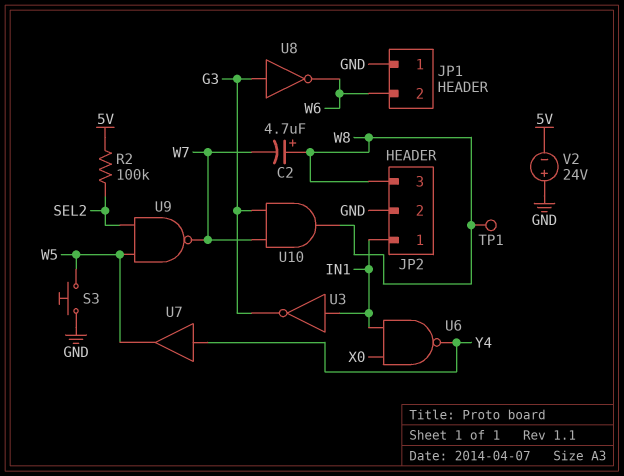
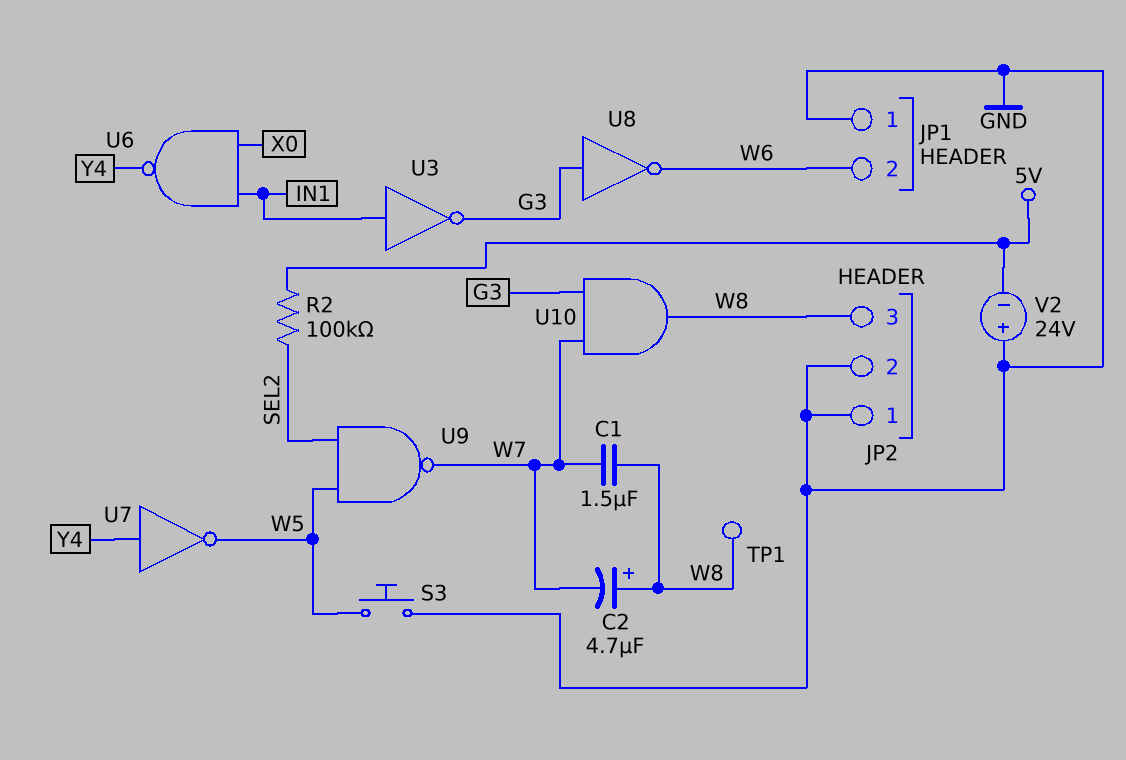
C1: none -> 1.5uF (W7, W8)
JP2 pin 1: IN1 -> GND
U7: buffer (in Y4, out W5) -> NOT (in Y4, out W5)

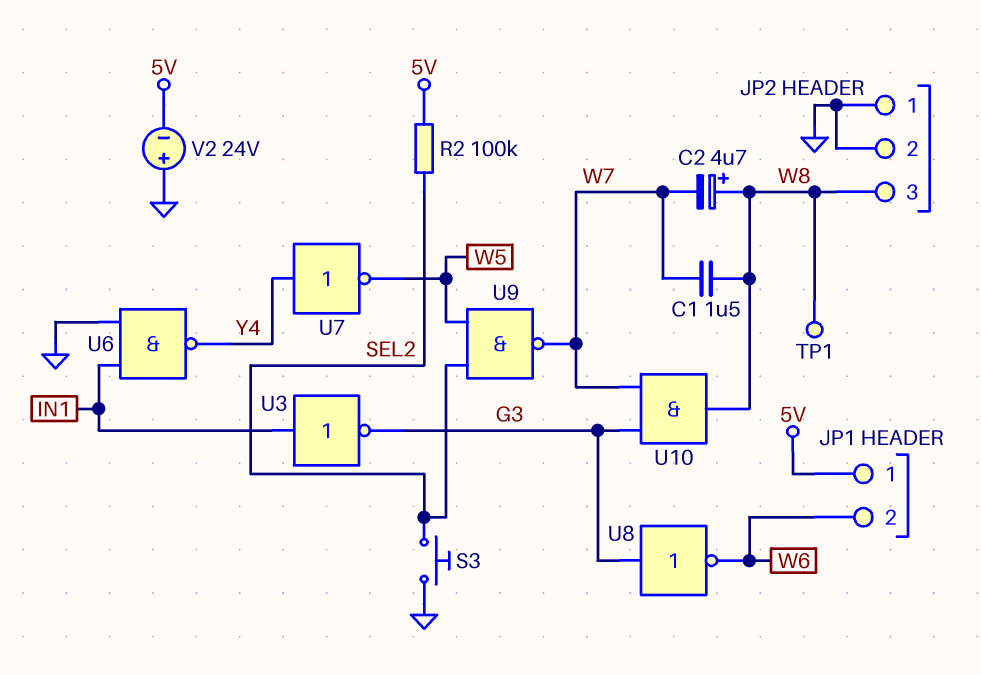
JP1 pin 1: GND -> 5V
S3: button (GND, W5) -> button (GND, SEL2)
U6: NAND (in IN1, in X0, out Y4) -> NAND (in GND, in IN1, out Y4)

